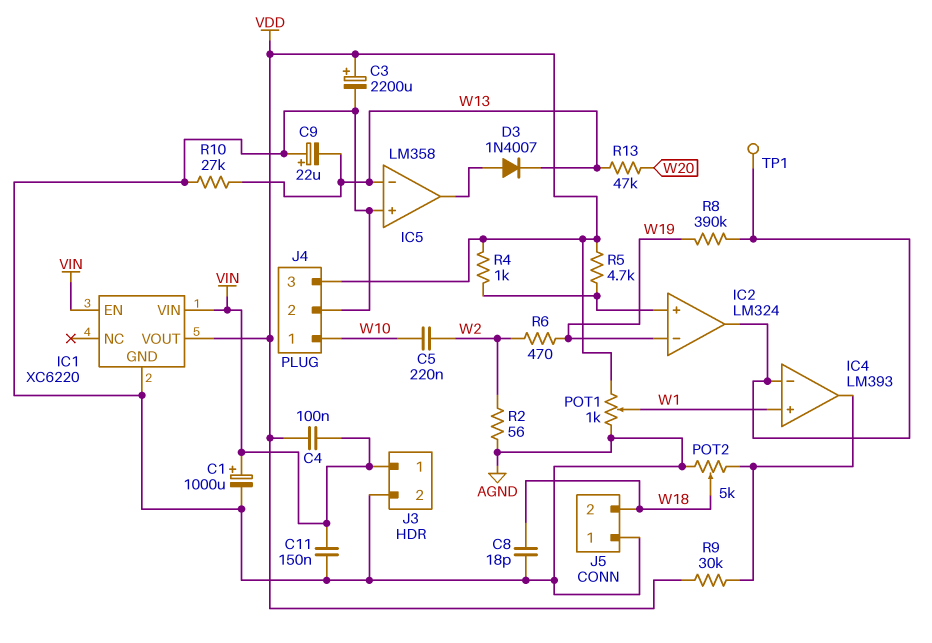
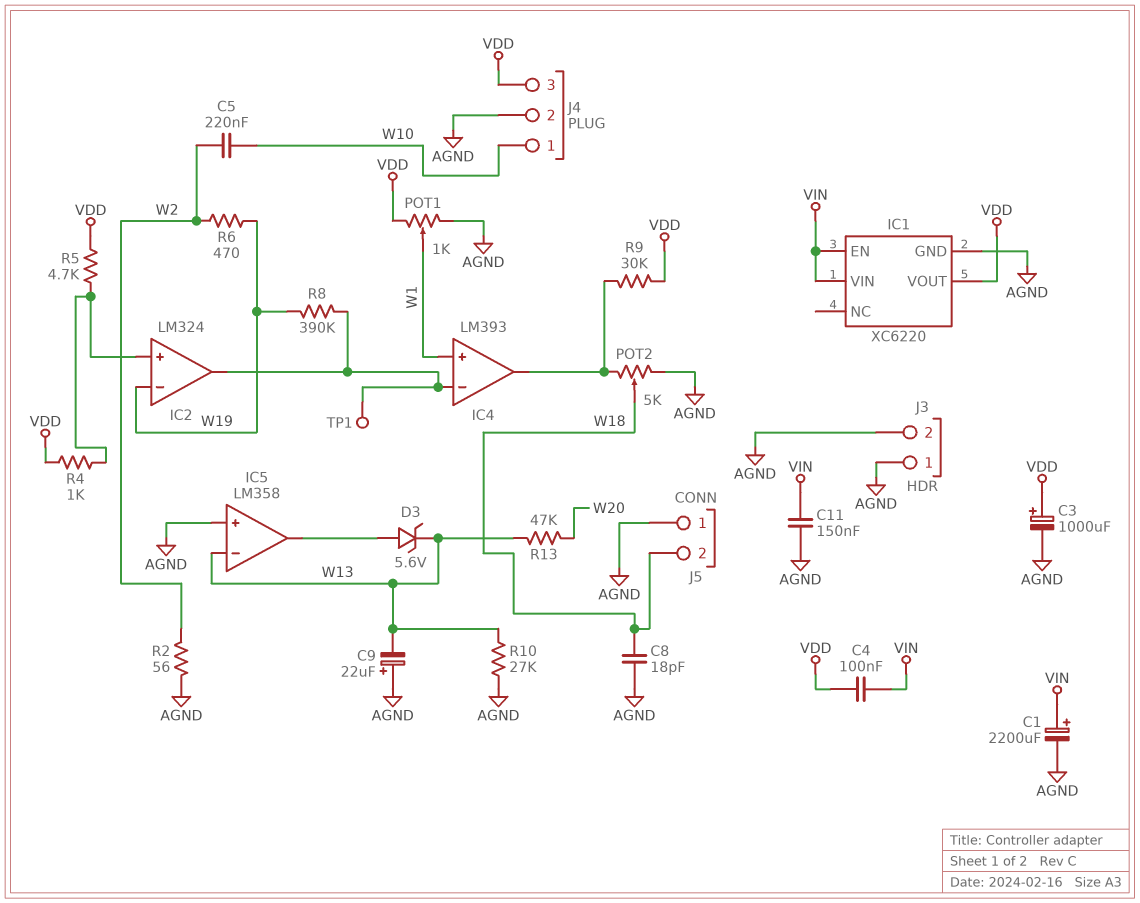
C1: 1000uF (plus VIN, minus AGND) -> 2200uF (plus VIN, minus AGND)
C3: 2200uF (plus VDD, minus AGND) -> 1000uF (plus VDD, minus AGND)
D3: diode 1N4007 (A IC5/out, K W13) -> zener 5.6V (A IC5/out, K W13)
J3 pin 1: VIN -> AGND

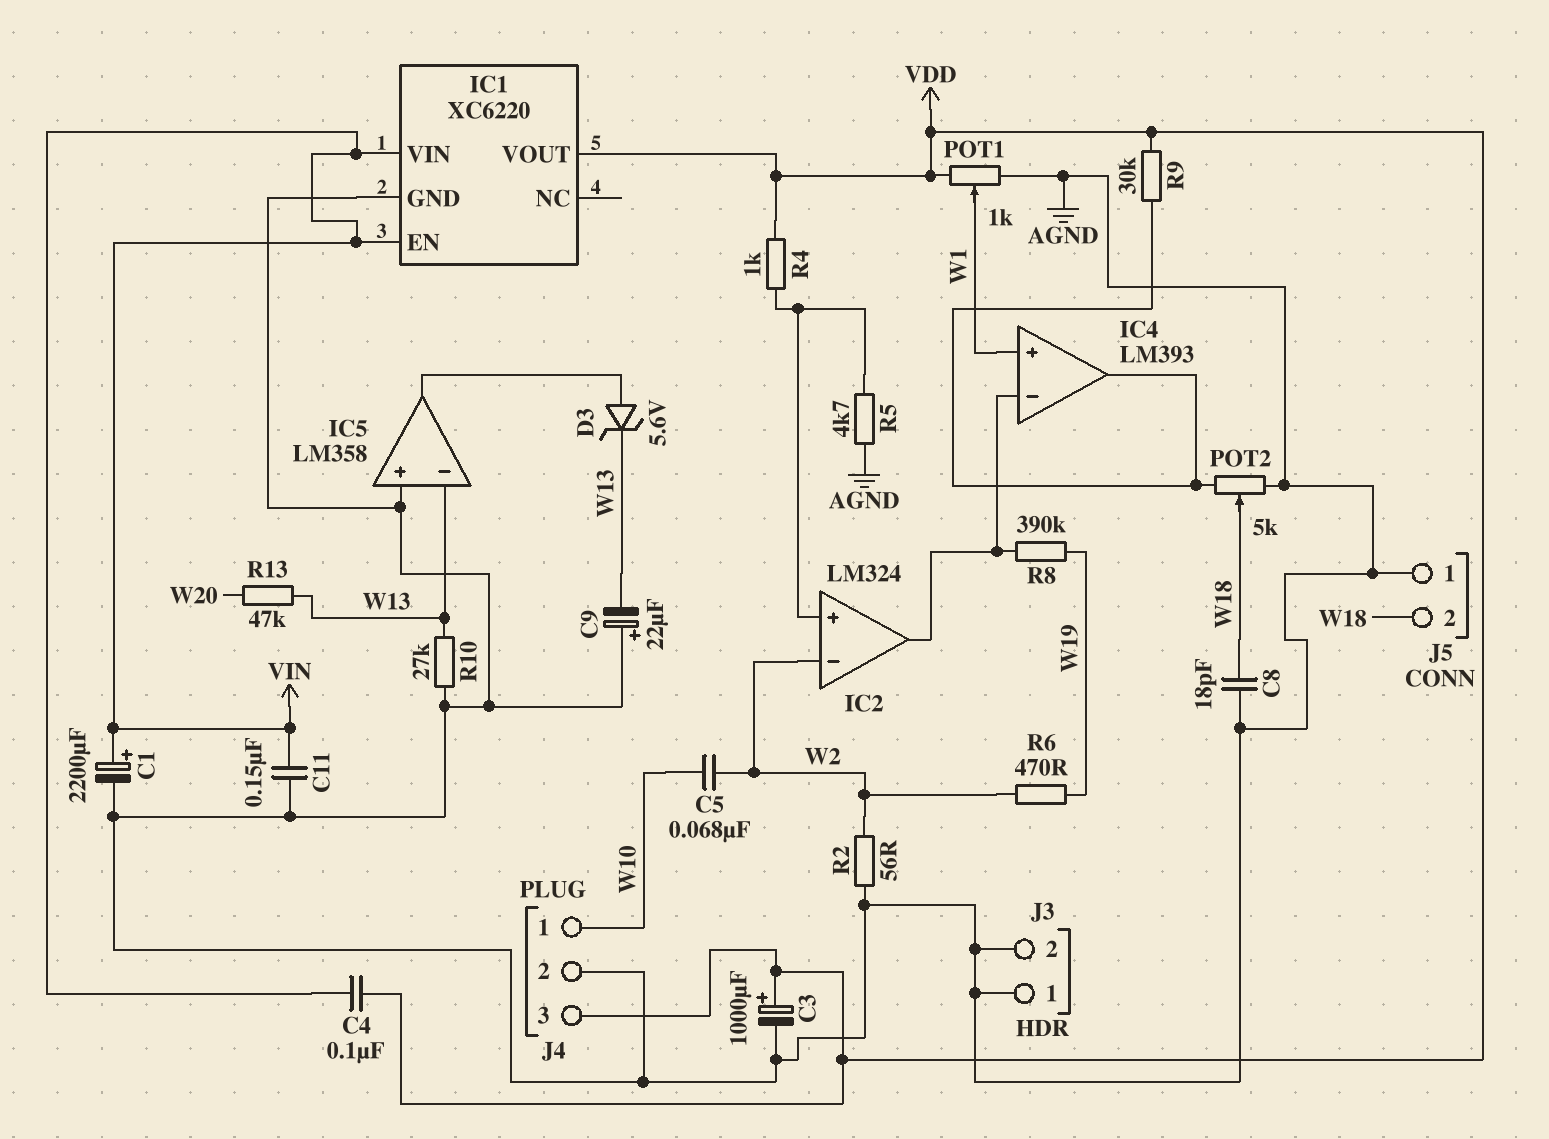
C5: 220nF (W2, W10) -> 68nF (W2, W10)
IC2 pin in-: W19 -> W2
R5: 4.7k (IC2/in+, VDD) -> 4.7k (AGND, IC2/in+)
TP1: test point (IC2/out) -> none

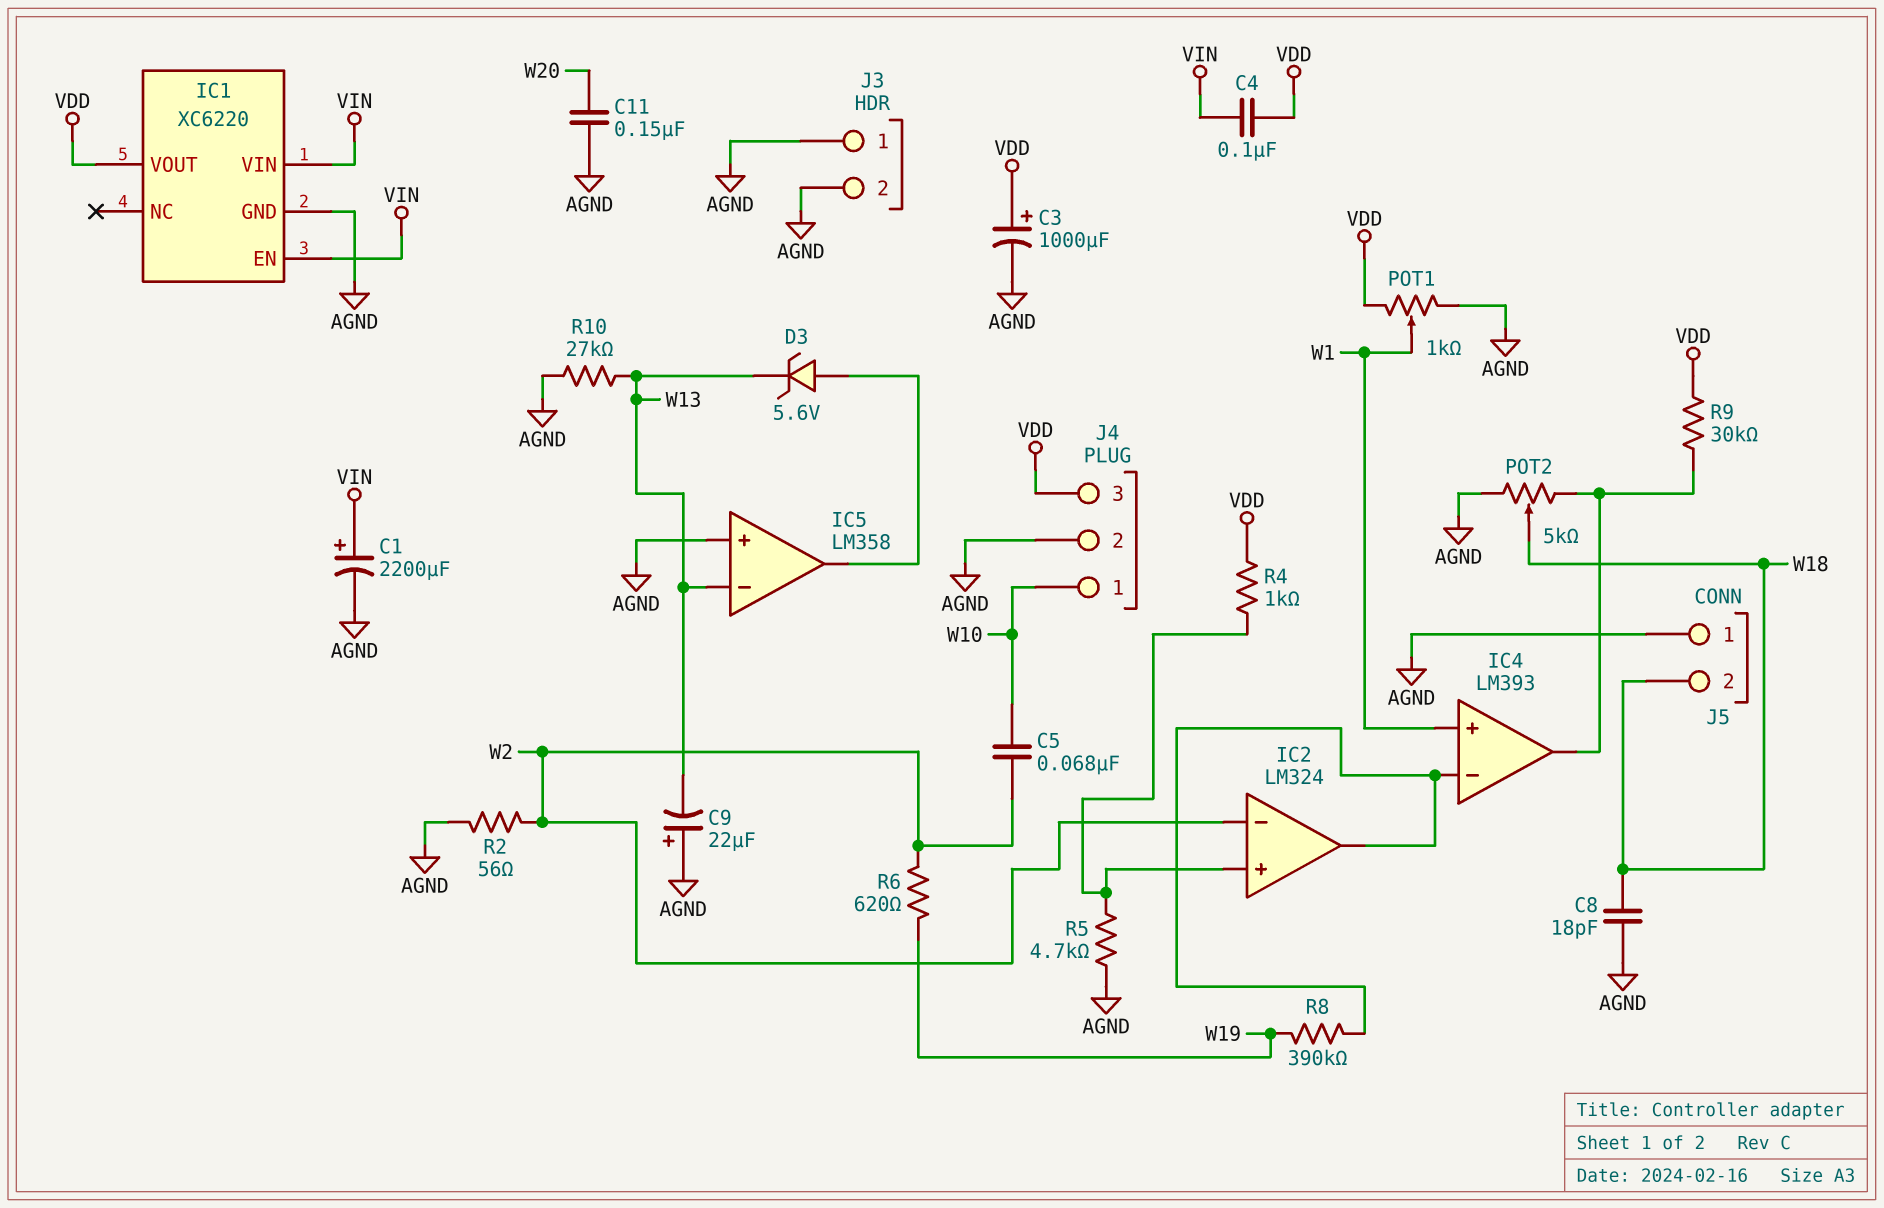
C11: 150nF (AGND, VIN) -> 150nF (AGND, W20)
R6: 470 (W2, W19) -> 620 (W2, W19)
R13: 47k (W13, W20) -> none

